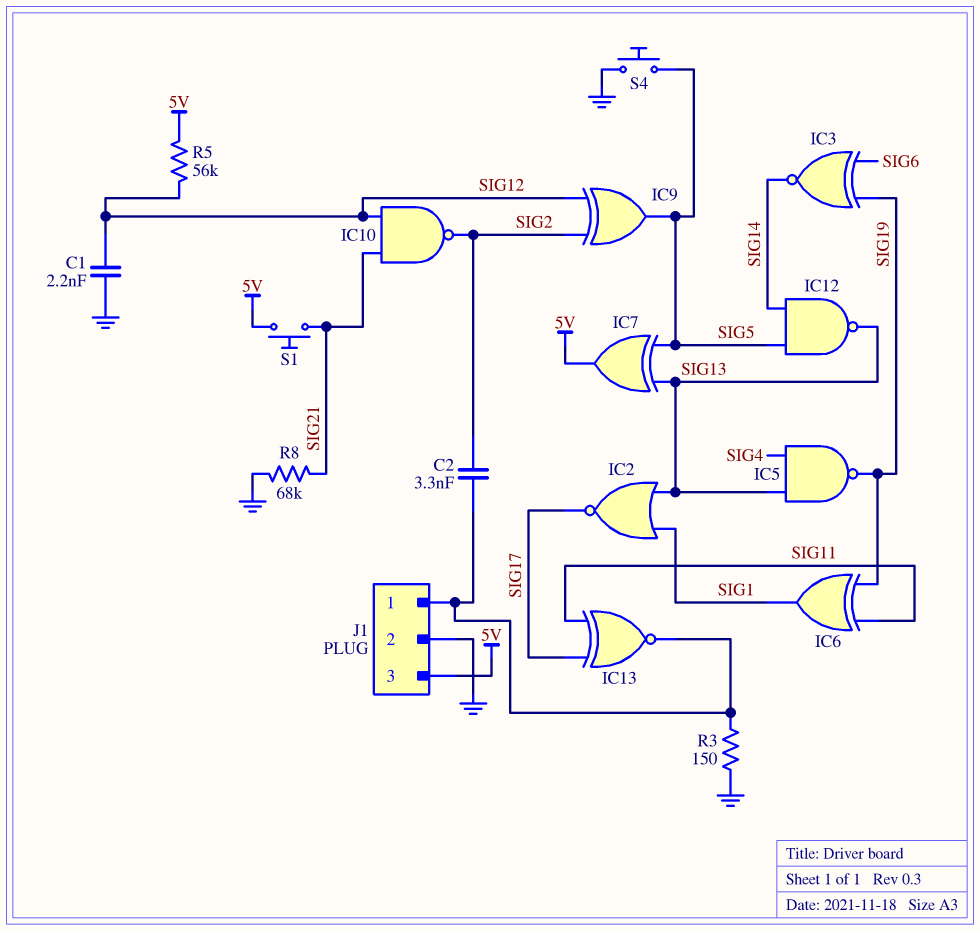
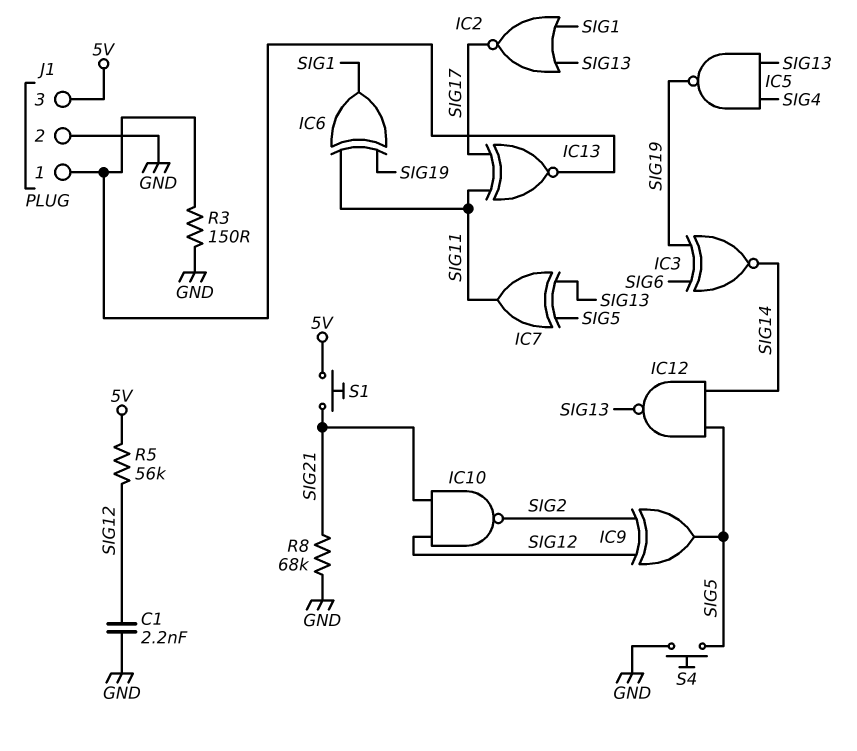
C2: 3.3nF (J1/1, SIG2) -> none
IC7: XOR (in SIG5, in SIG13, out 5V) -> XOR (in SIG5, in SIG13, out SIG11)

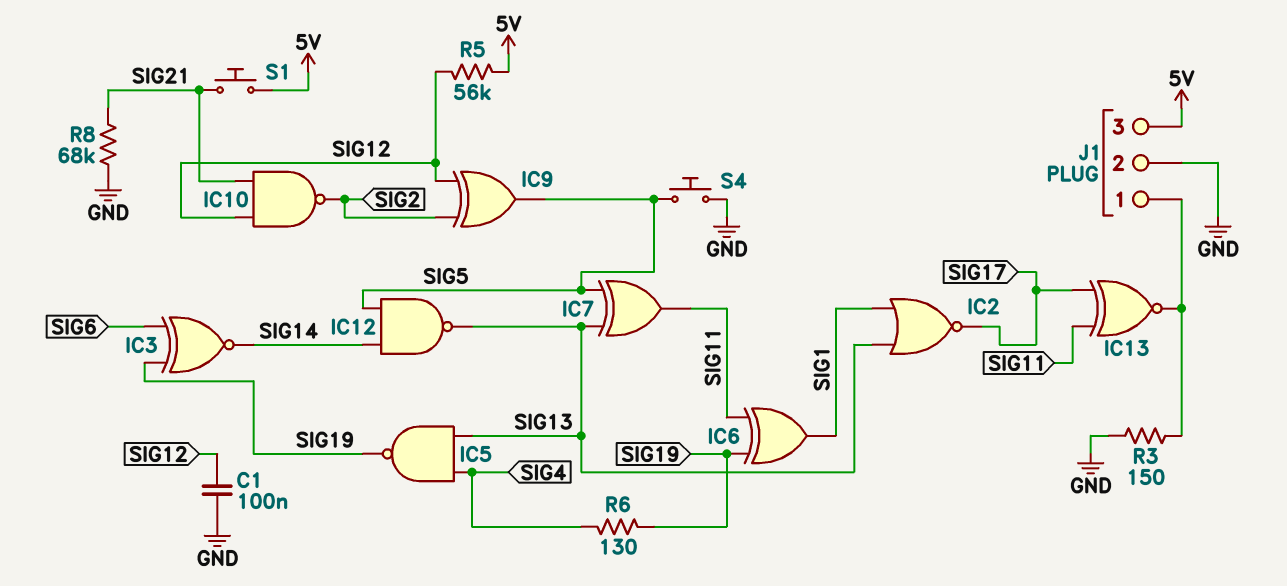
C1: 2.2nF (GND, SIG12) -> 100nF (GND, SIG12)
R6: none -> 130 (SIG4, SIG19)

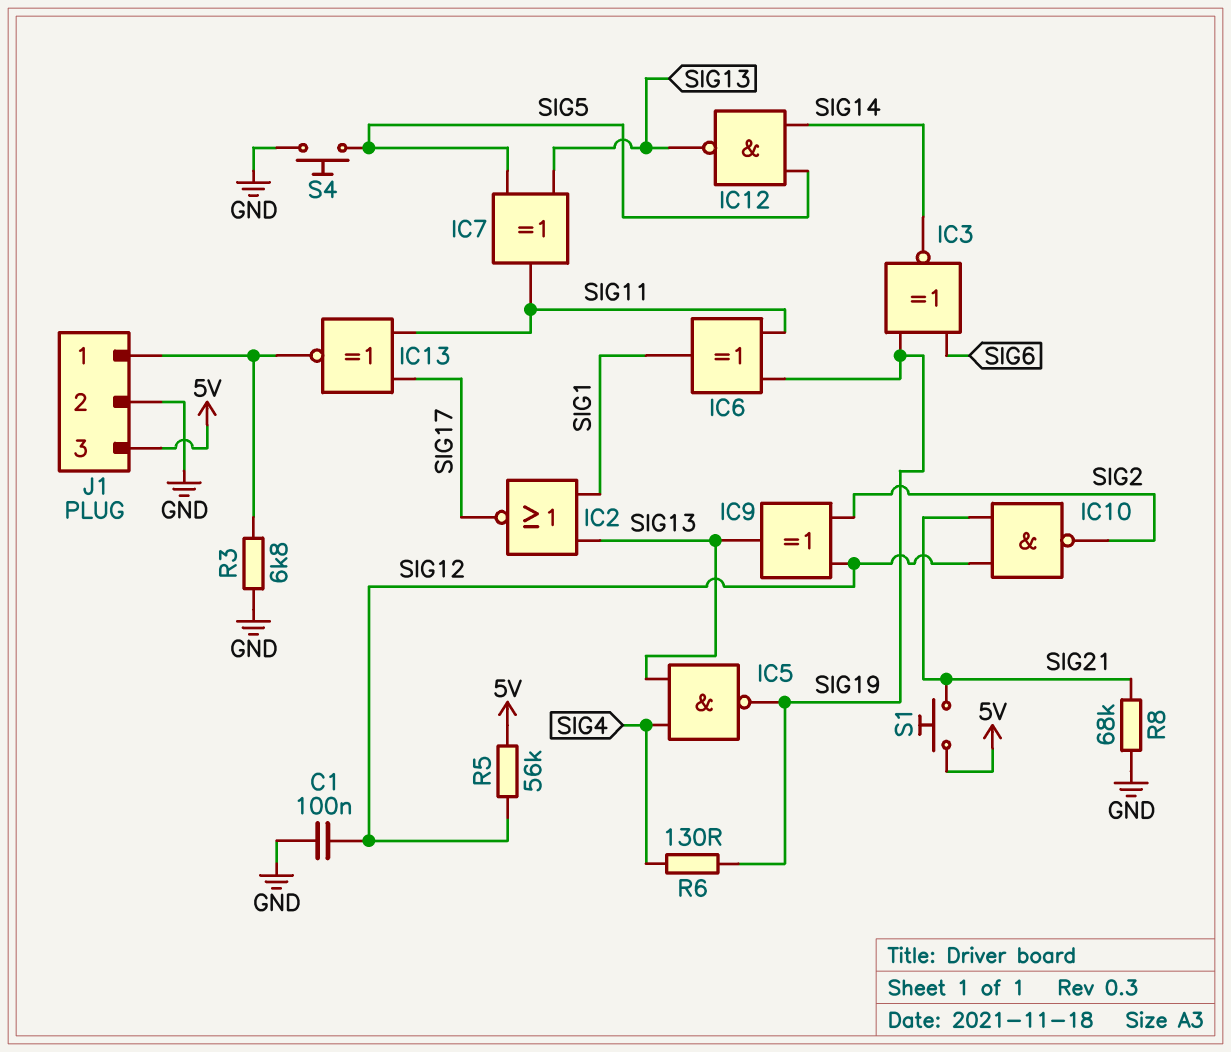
IC9: XOR (in SIG2, in SIG12, out SIG5) -> XOR (in SIG2, in SIG12, out SIG13)
R3: 150 (GND, J1/1) -> 6.8k (GND, J1/1)

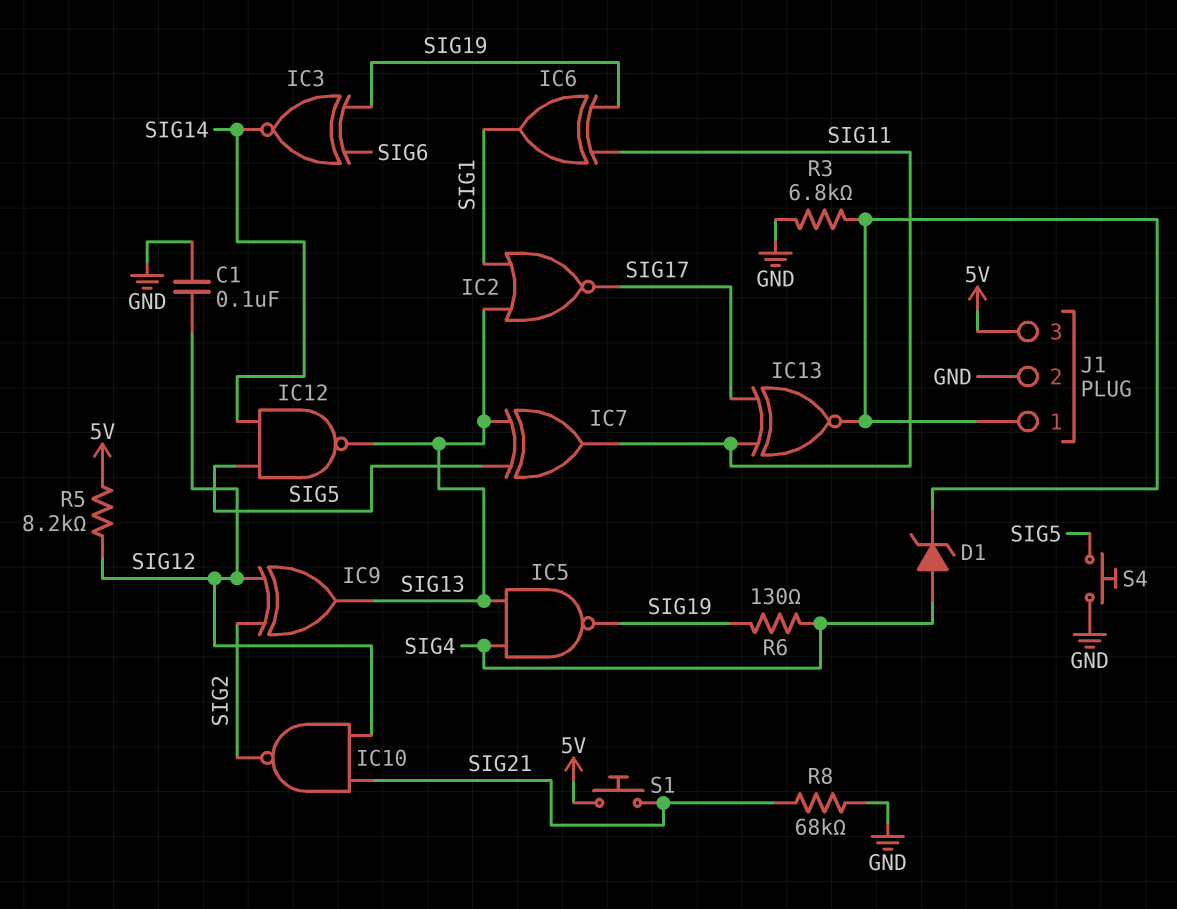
D1: none -> zener (A SIG4, K J1/1)
R5: 56k (5V, SIG12) -> 8.2k (5V, SIG12)

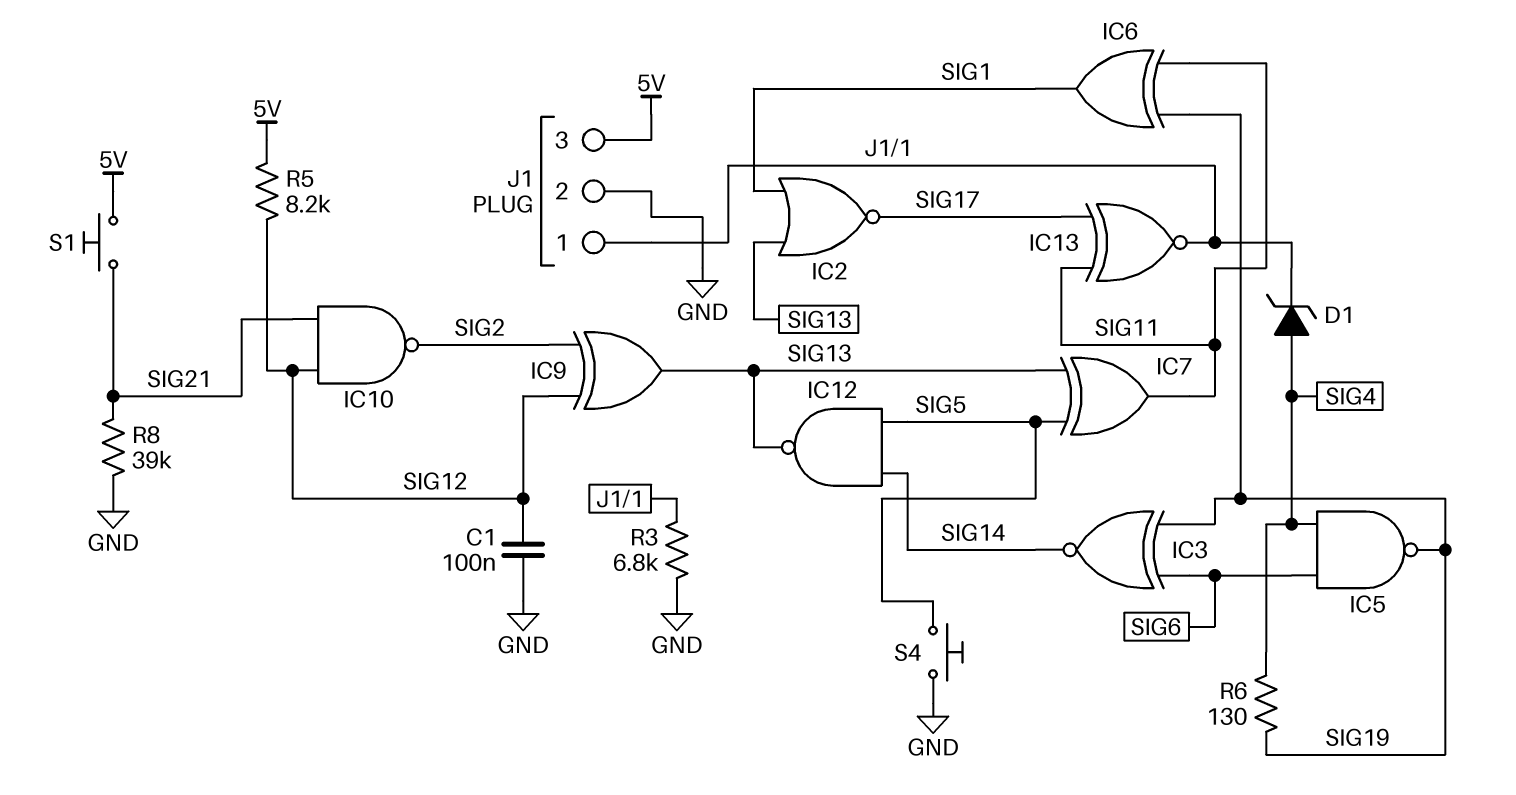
IC5: NAND (in SIG4, in SIG13, out SIG19) -> NAND (in SIG4, in SIG6, out SIG19)
R8: 68k (GND, SIG21) -> 39k (GND, SIG21)

